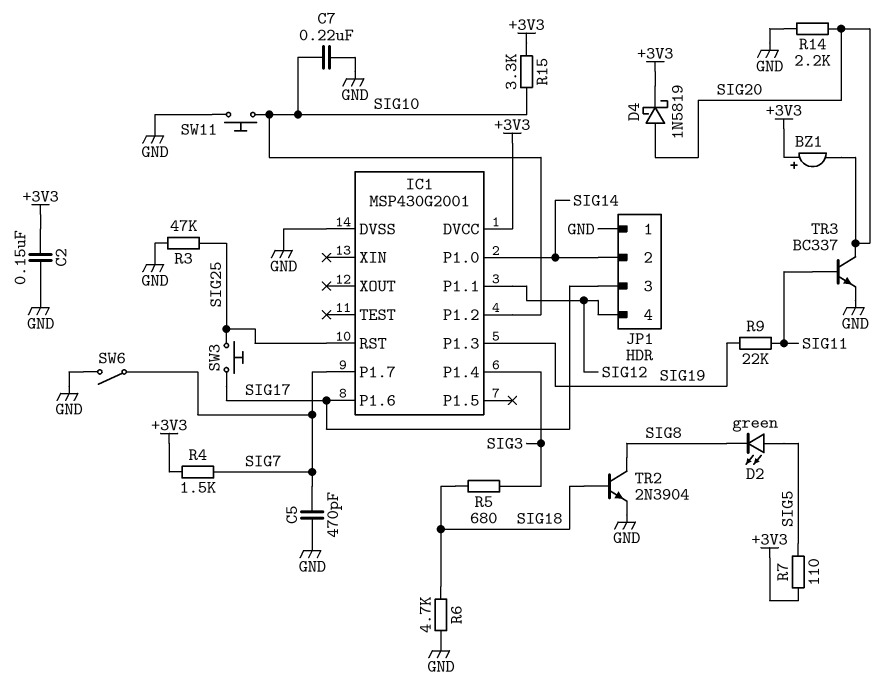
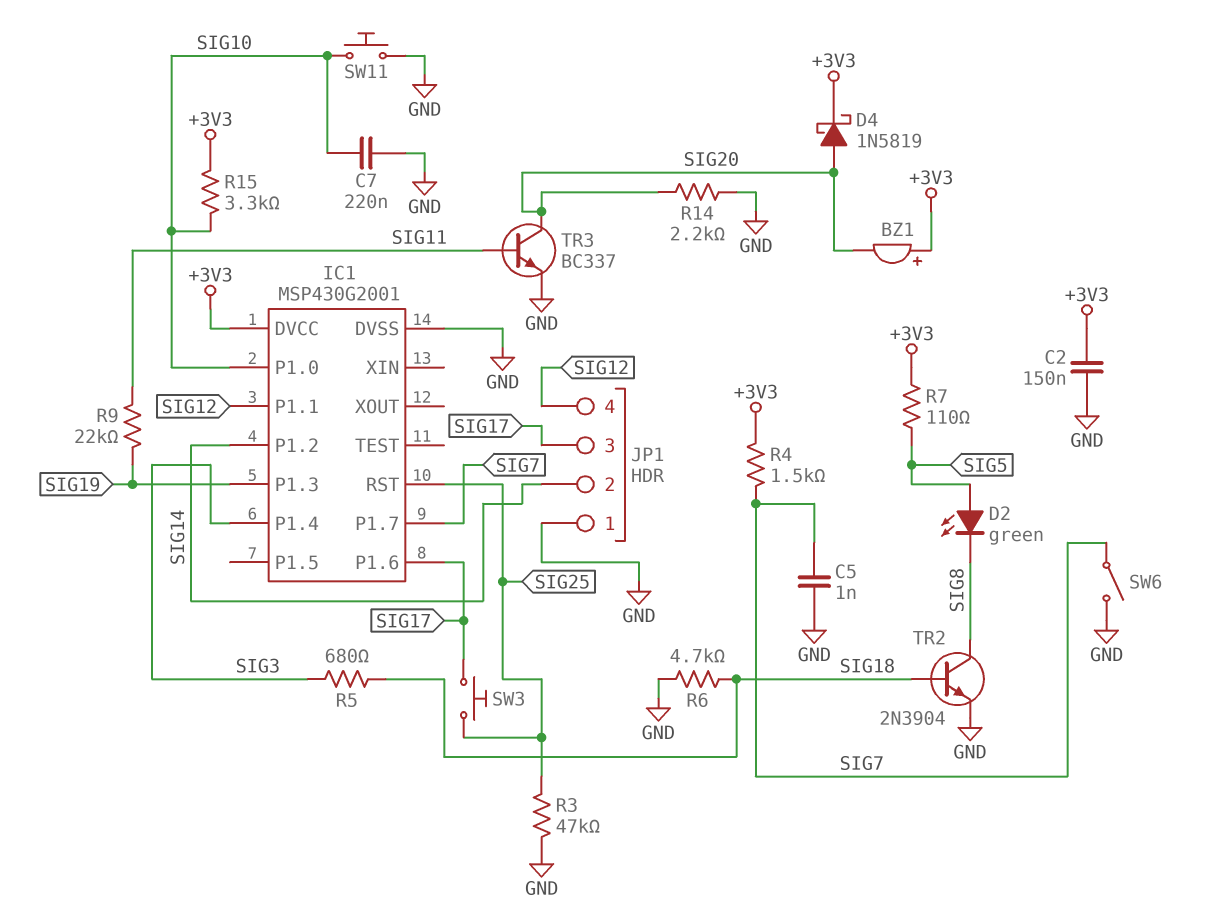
C5: 470pF (GND, SIG7) -> 1nF (GND, SIG7)
IC1 pin P1.0: SIG14 -> SIG10
IC1 pin P1.2: SIG10 -> SIG14

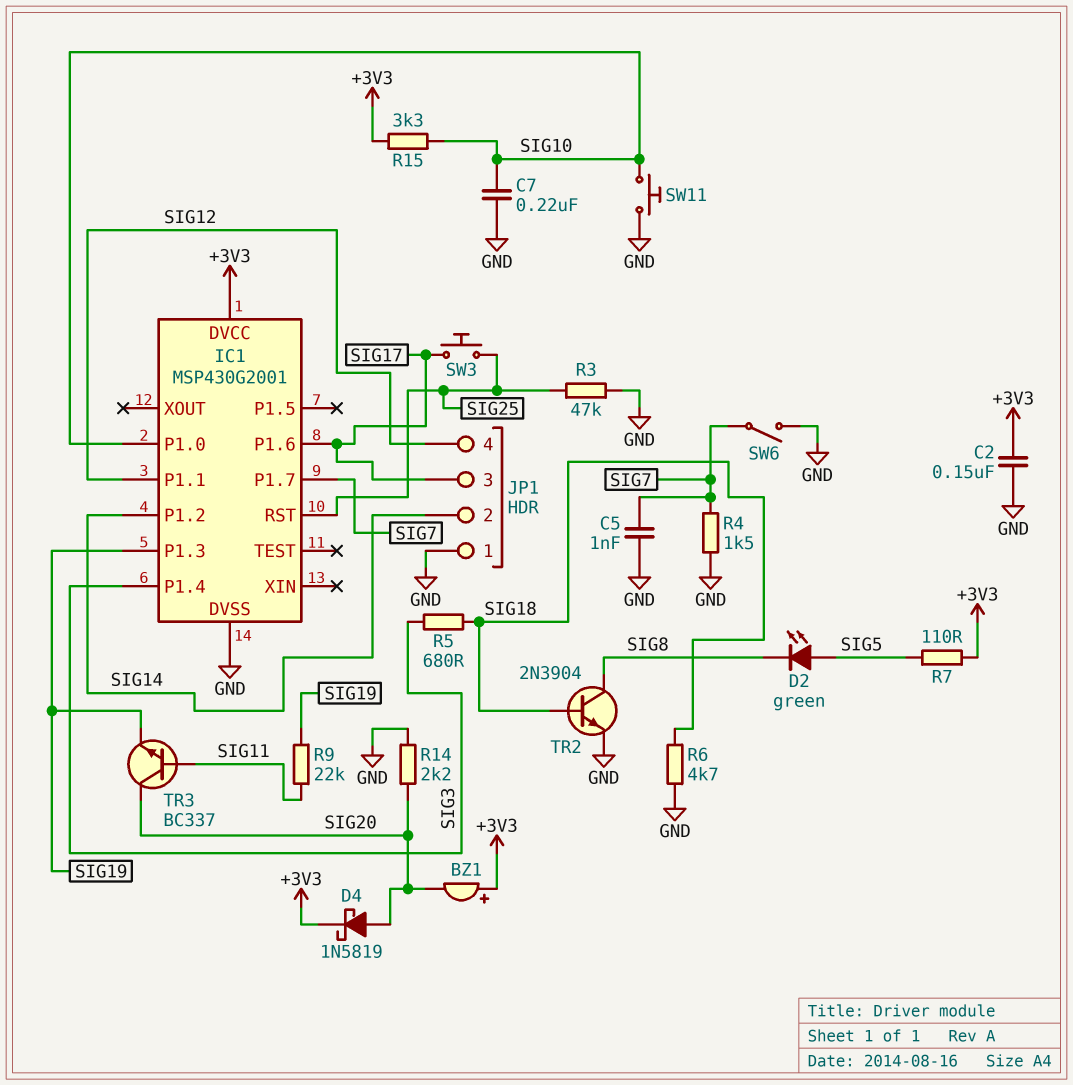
R4: 1.5k (+3V3, SIG7) -> 1.5k (GND, SIG7)
TR3: NPN BC337 (B SIG11, C SIG20, E GND) -> NPN BC337 (B SIG11, C SIG20, E SIG19)

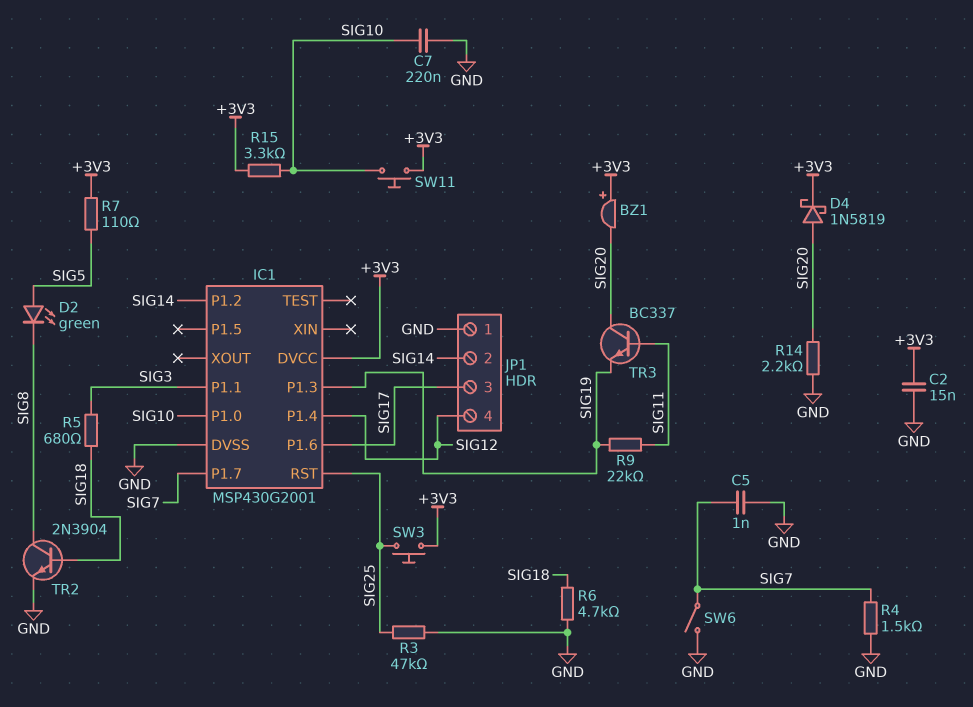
C2: 150nF (+3V3, GND) -> 15nF (+3V3, GND)
IC1 pin P1.1: SIG12 -> SIG3
IC1 pin P1.4: SIG3 -> SIG12
SW3: button (SIG17, SIG25) -> button (+3V3, SIG25)
SW11: button (GND, SIG10) -> button (+3V3, SIG10)

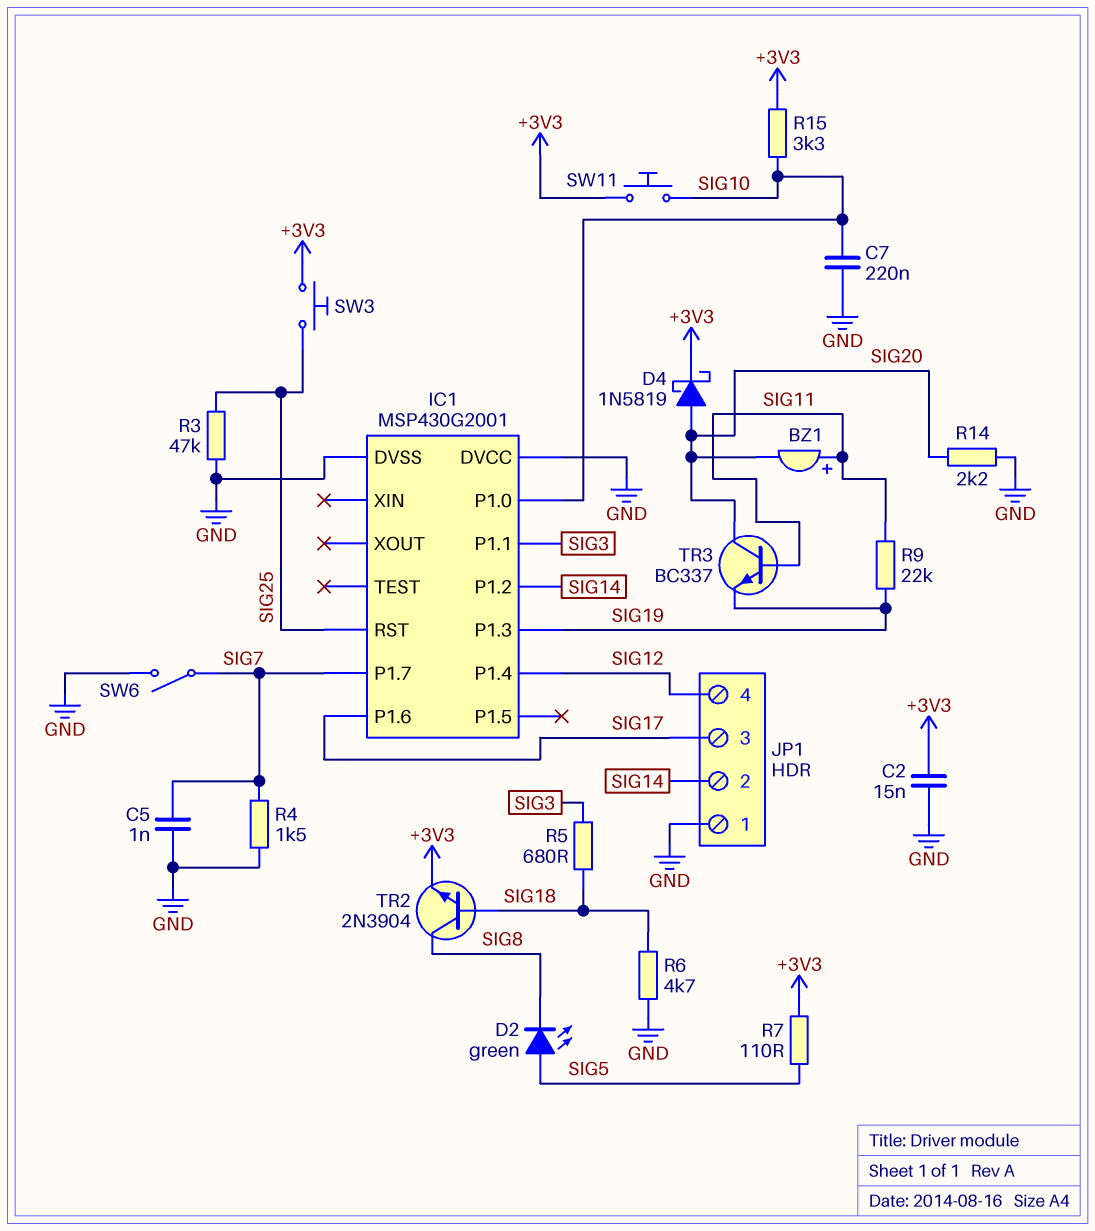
BZ1: buzzer (plus +3V3, minus SIG20) -> buzzer (plus SIG11, minus SIG20)
IC1 pin DVCC: +3V3 -> GND
TR2: NPN 2N3904 (B SIG18, C SIG8, E GND) -> NPN 2N3904 (B SIG18, C SIG8, E +3V3)

